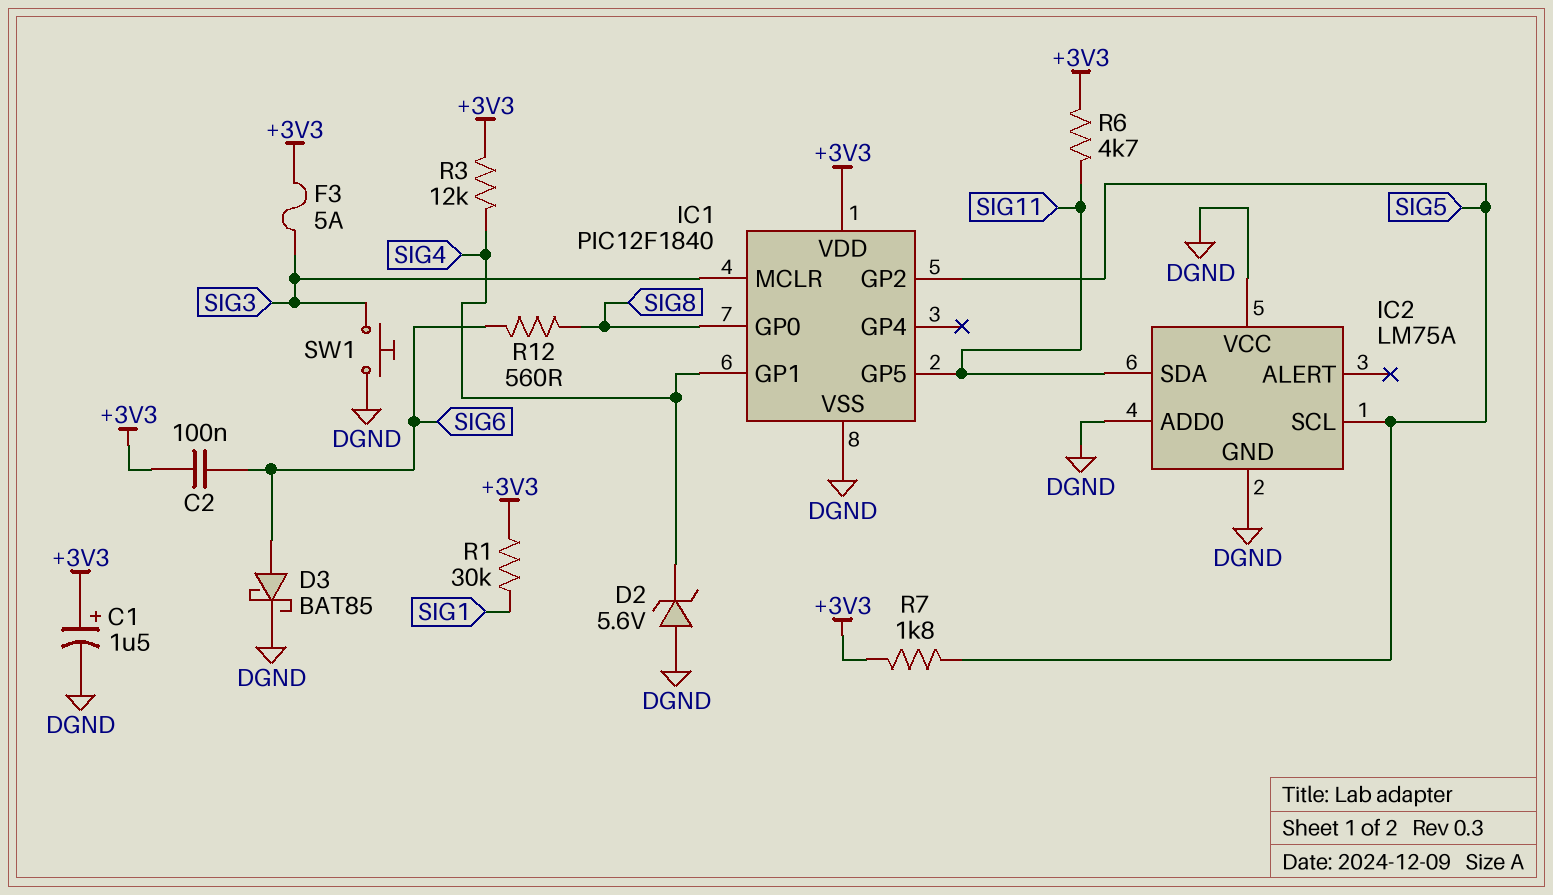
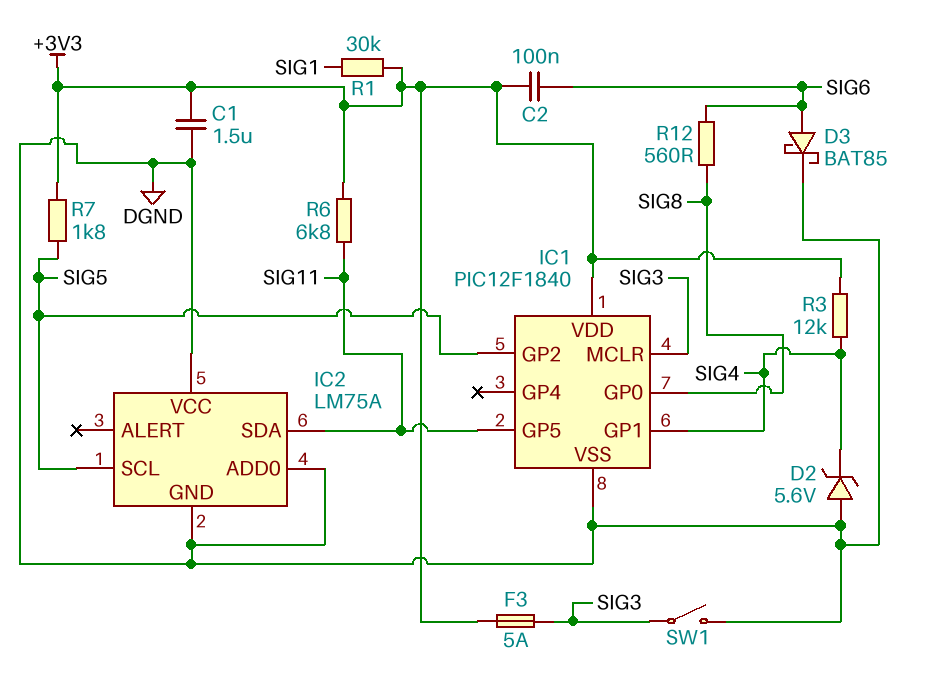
C1: 1.5uF (plus +3V3, minus DGND) -> 1.5uF (+3V3, DGND)
R6: 4.7k (+3V3, SIG11) -> 6.8k (+3V3, SIG11)
SW1: button (DGND, SIG3) -> switch (DGND, SIG3)

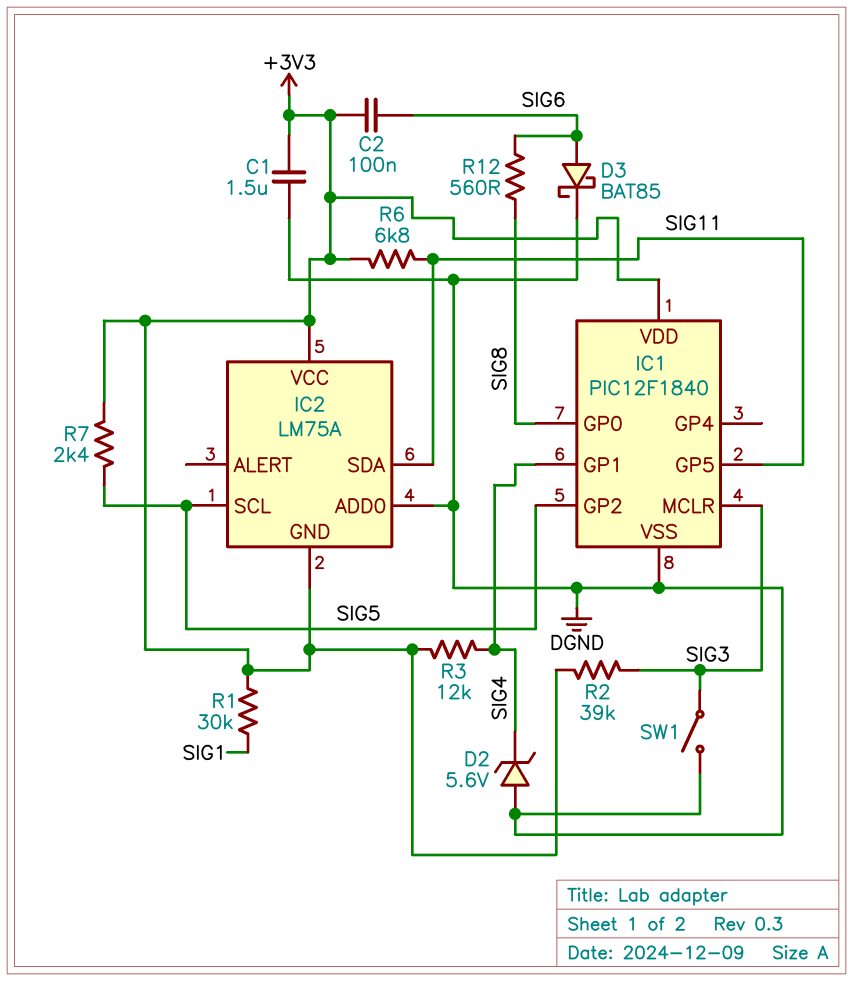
F3: 5A (+3V3, SIG3) -> none
IC2 pin GND: DGND -> +3V3
IC2 pin VCC: DGND -> +3V3
R2: none -> 39k (+3V3, SIG3)
R7: 1.8k (+3V3, SIG5) -> 2.4k (+3V3, SIG5)

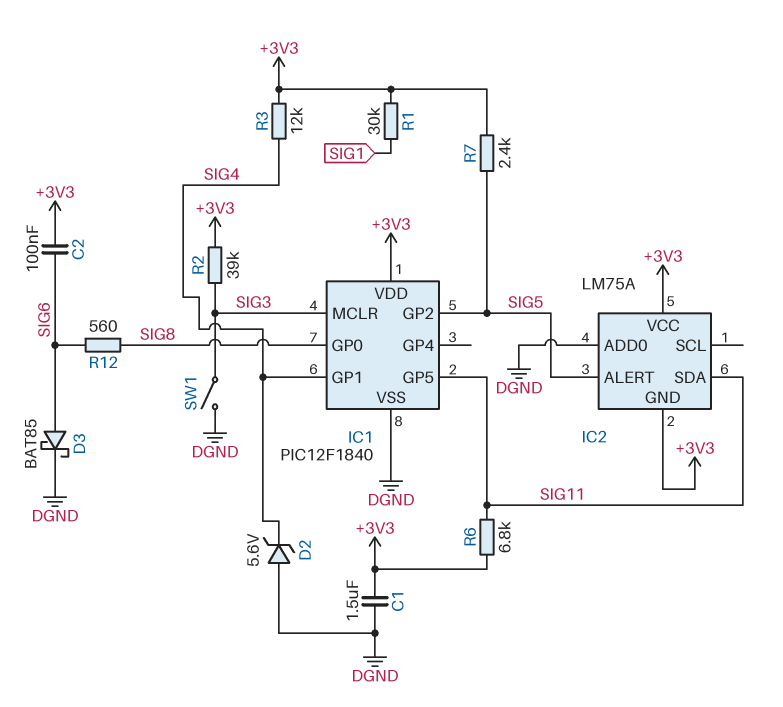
IC2 pin ALERT: none -> SIG5
IC2 pin SCL: SIG5 -> none

